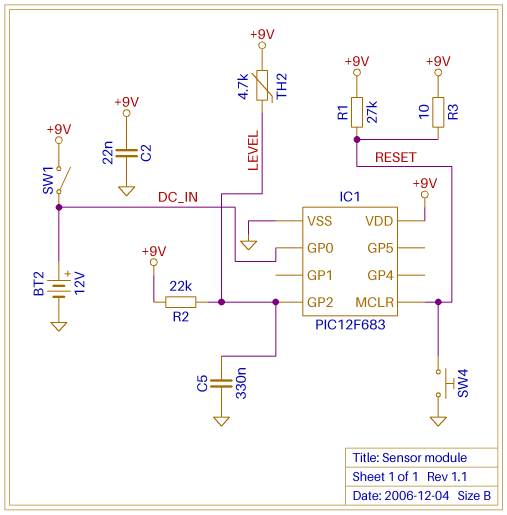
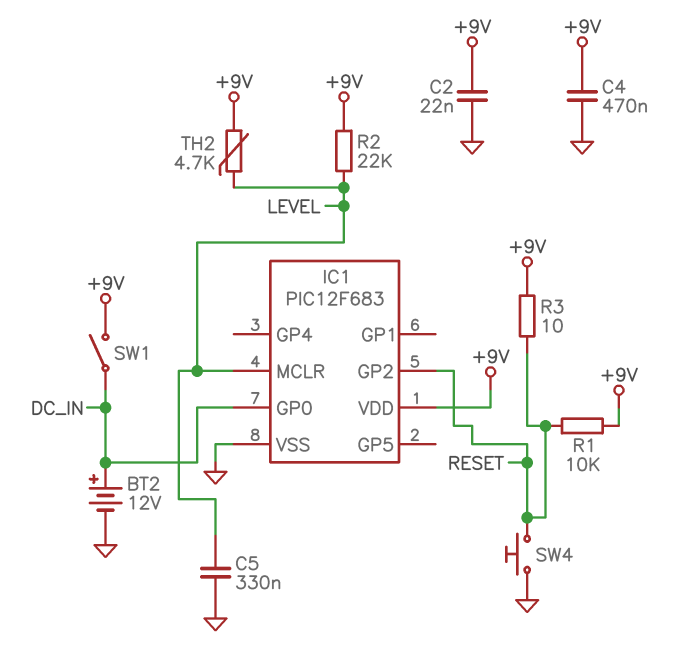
C4: none -> 470nF (+9V, GND)
IC1 pin GP2: LEVEL -> RESET
IC1 pin MCLR: RESET -> LEVEL
R1: 27k (+9V, RESET) -> 10k (+9V, RESET)

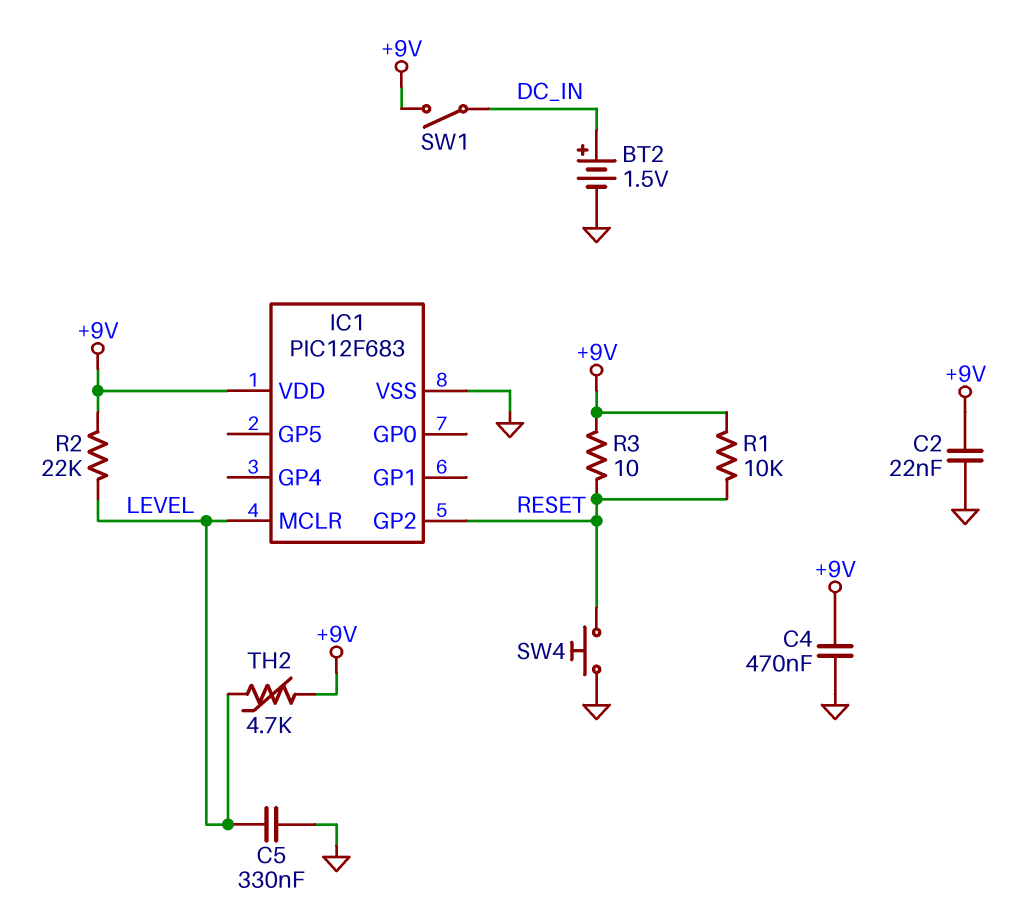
BT2: 12V (plus DC_IN, minus GND) -> 1.5V (plus DC_IN, minus GND)
IC1 pin GP0: DC_IN -> none

